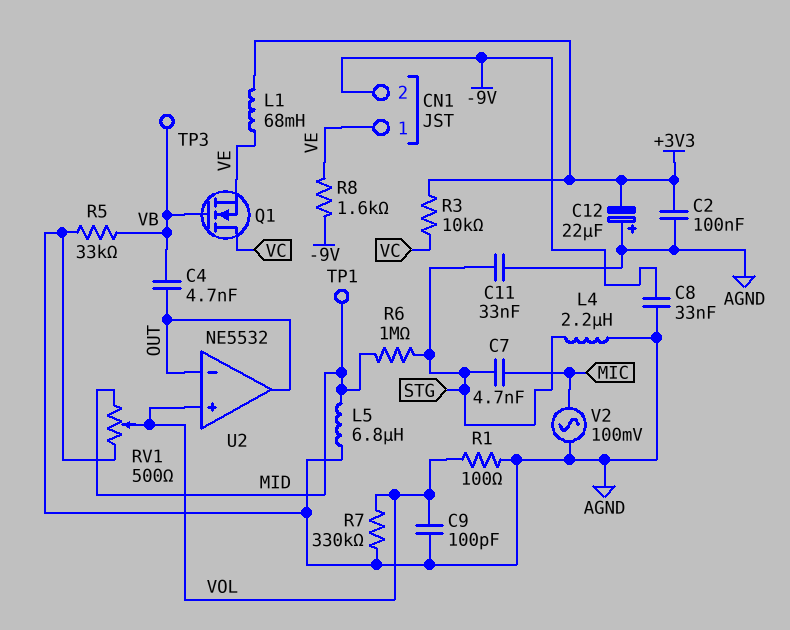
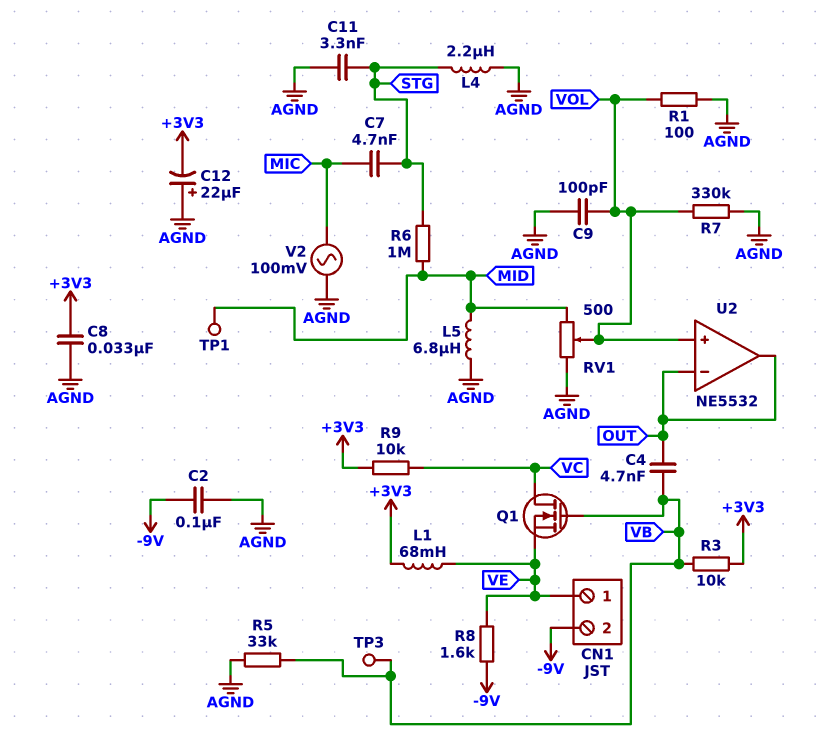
C2: 100nF (+3V3, AGND) -> 100nF (-9V, AGND)
C8: 33nF (-9V, AGND) -> 33nF (+3V3, AGND)
C11: 33nF (AGND, STG) -> 3.3nF (AGND, STG)
R3: 10k (+3V3, VC) -> 10k (+3V3, VB)
R9: none -> 10k (+3V3, VC)

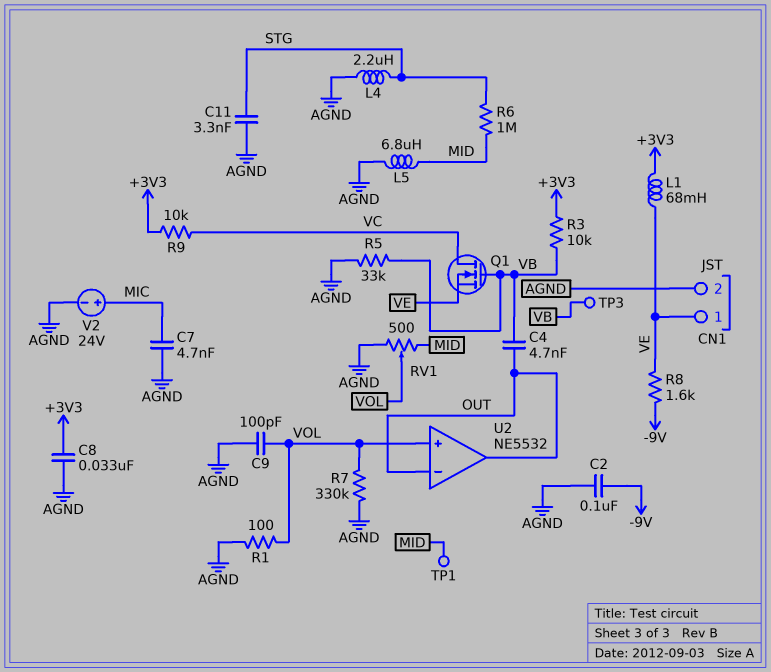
C7: 4.7nF (MIC, STG) -> 4.7nF (AGND, MIC)
C12: 22uF (plus AGND, minus +3V3) -> none
CN1 pin 2: -9V -> AGND
V2: AC 100mV (AGND, MIC) -> 24V (plus MIC, minus AGND)

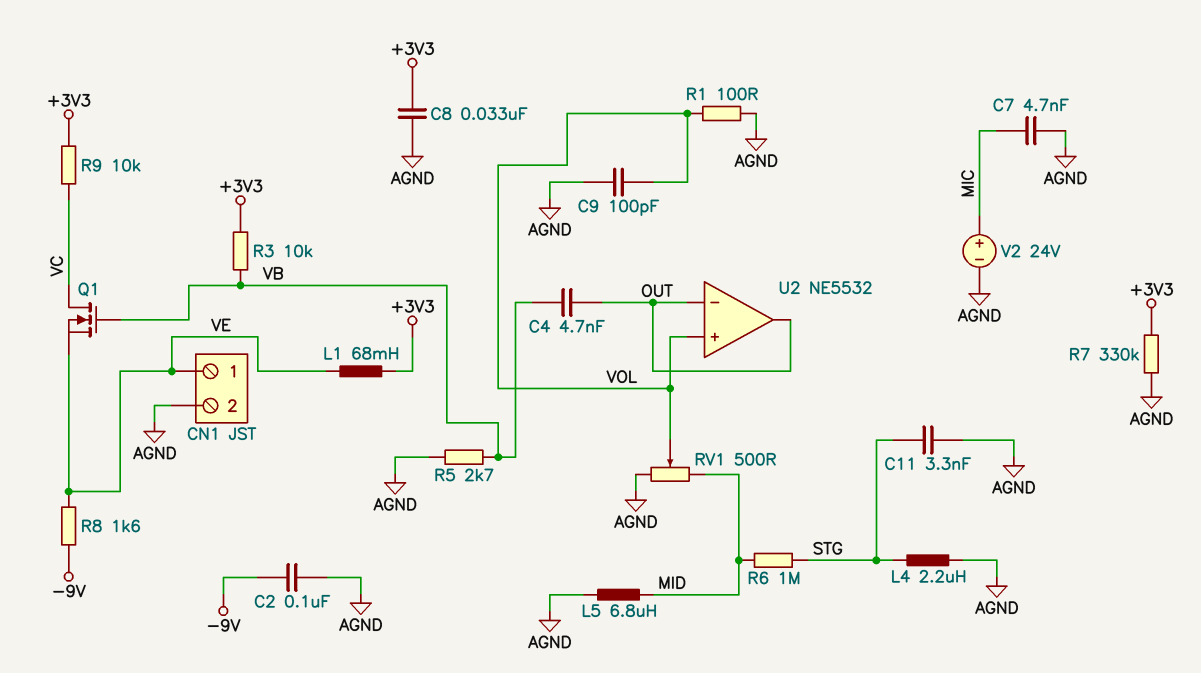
R5: 33k (AGND, VB) -> 2.7k (AGND, VB)
R7: 330k (AGND, VOL) -> 330k (+3V3, AGND)
TP1: test point (MID) -> none
TP3: test point (VB) -> none

